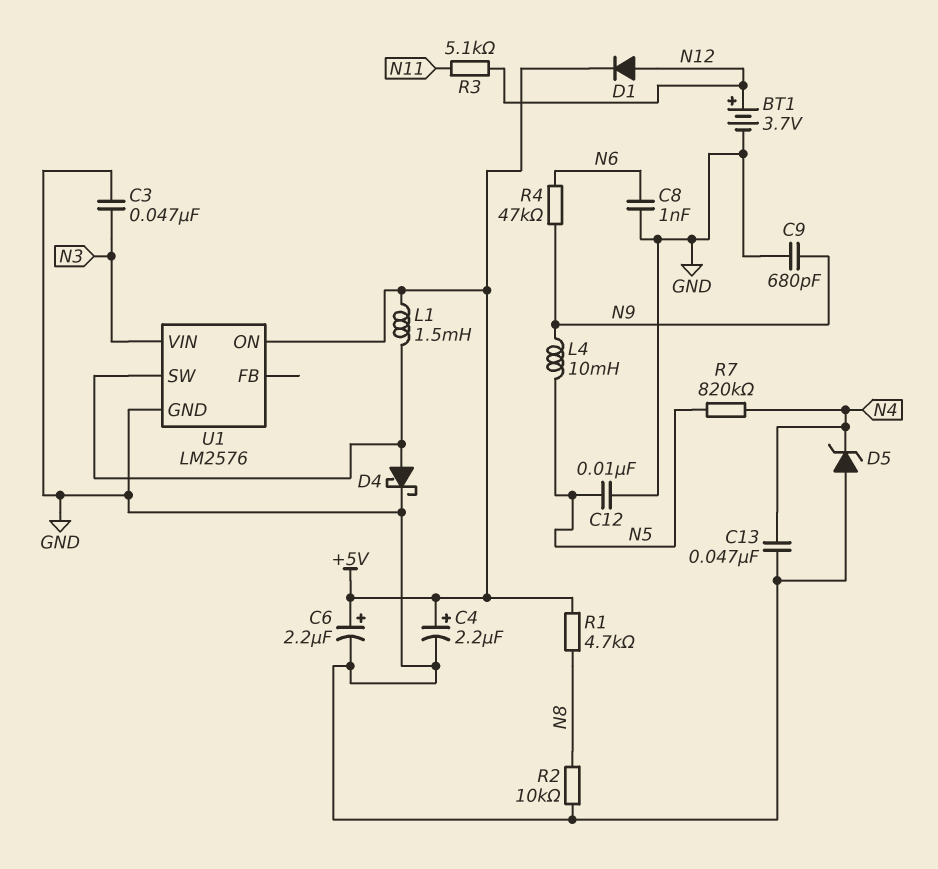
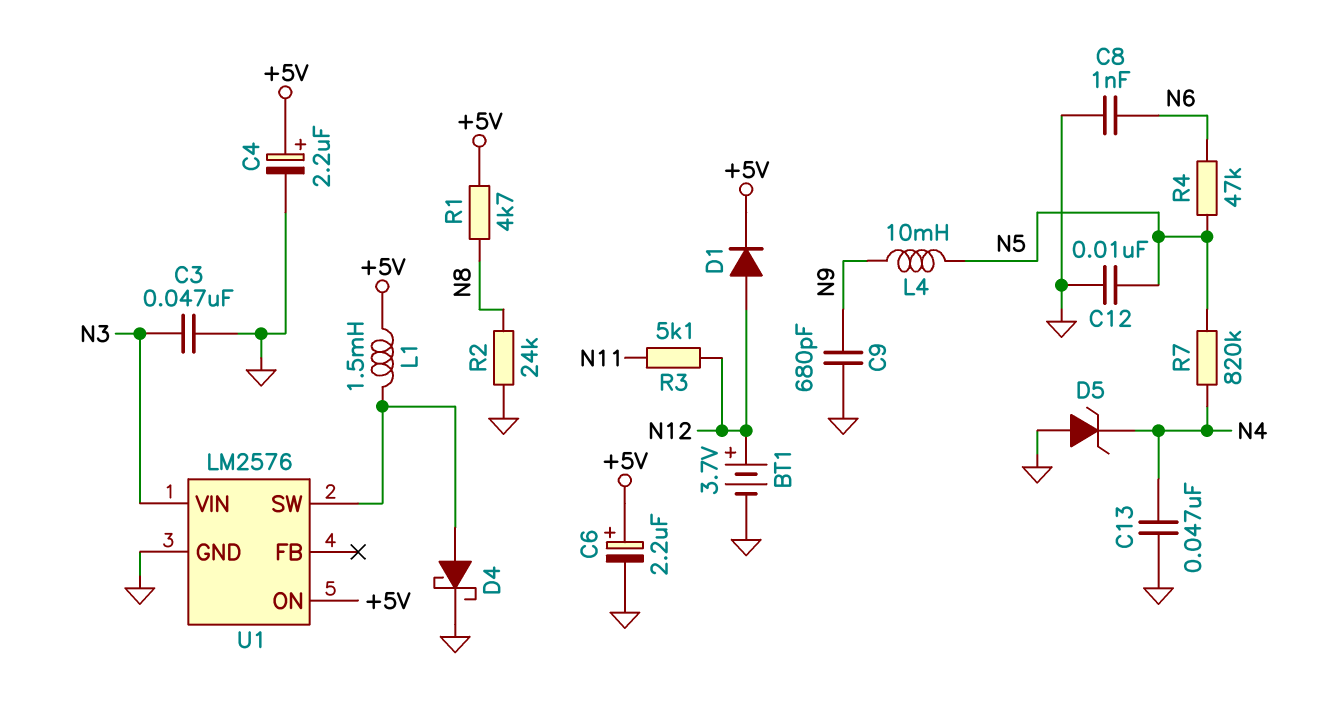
R2: 10k (GND, N8) -> 24k (GND, N8)
R4: 47k (N6, N9) -> 47k (N5, N6)

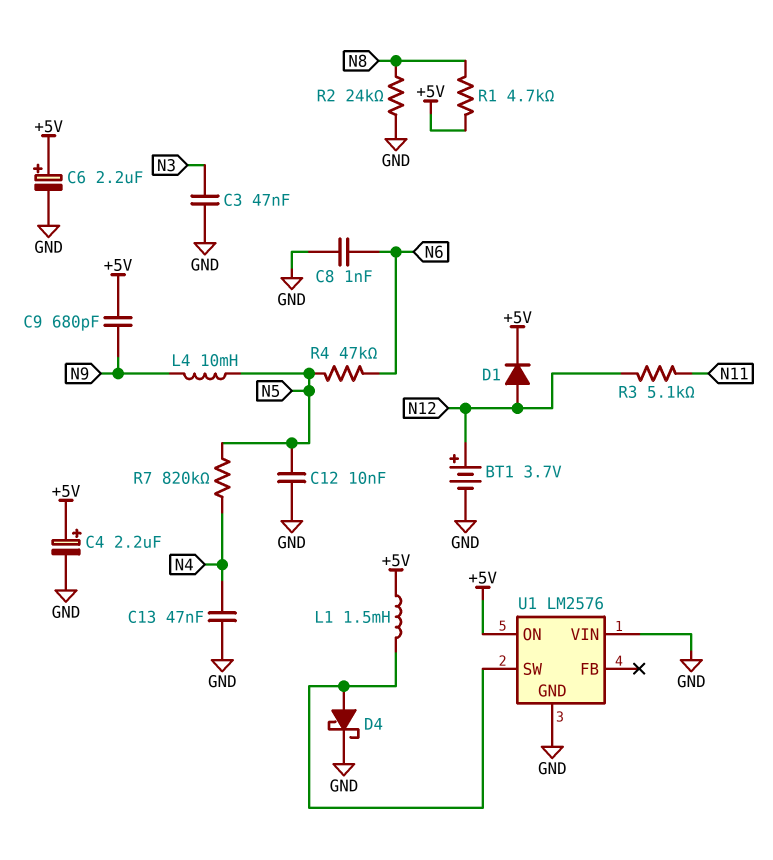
C9: 680pF (GND, N9) -> 680pF (+5V, N9)
D5: zener (A GND, K N4) -> none
U1 pin VIN: N3 -> GND

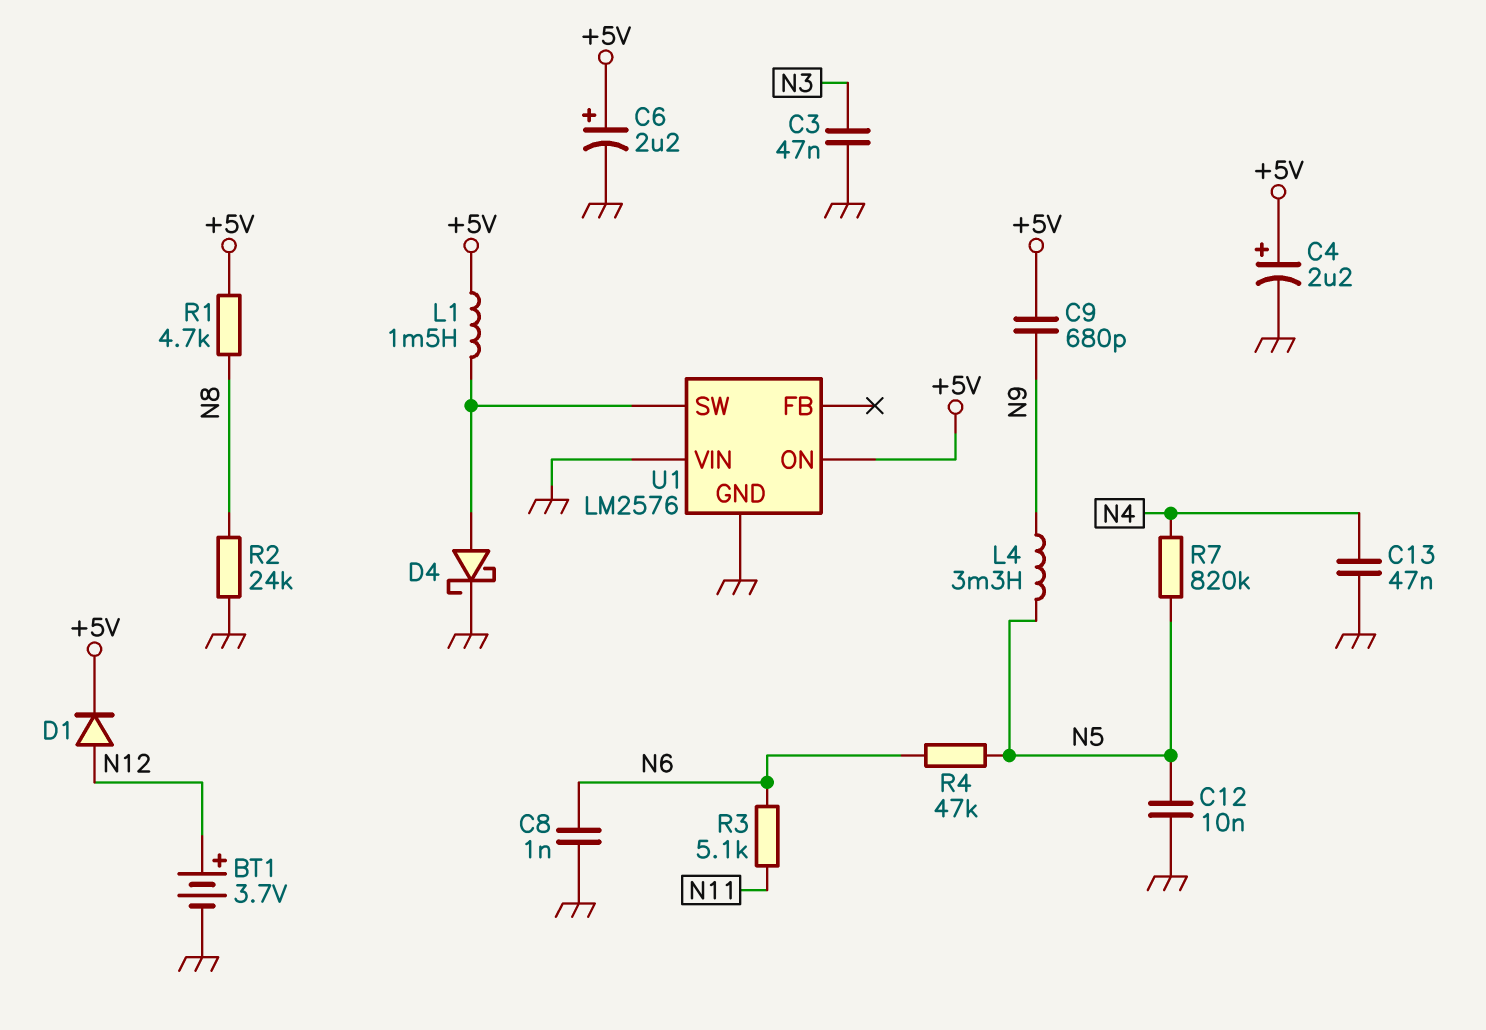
L4: 10mH (N5, N9) -> 3.3mH (N5, N9)
R3: 5.1k (N11, N12) -> 5.1k (N6, N11)

